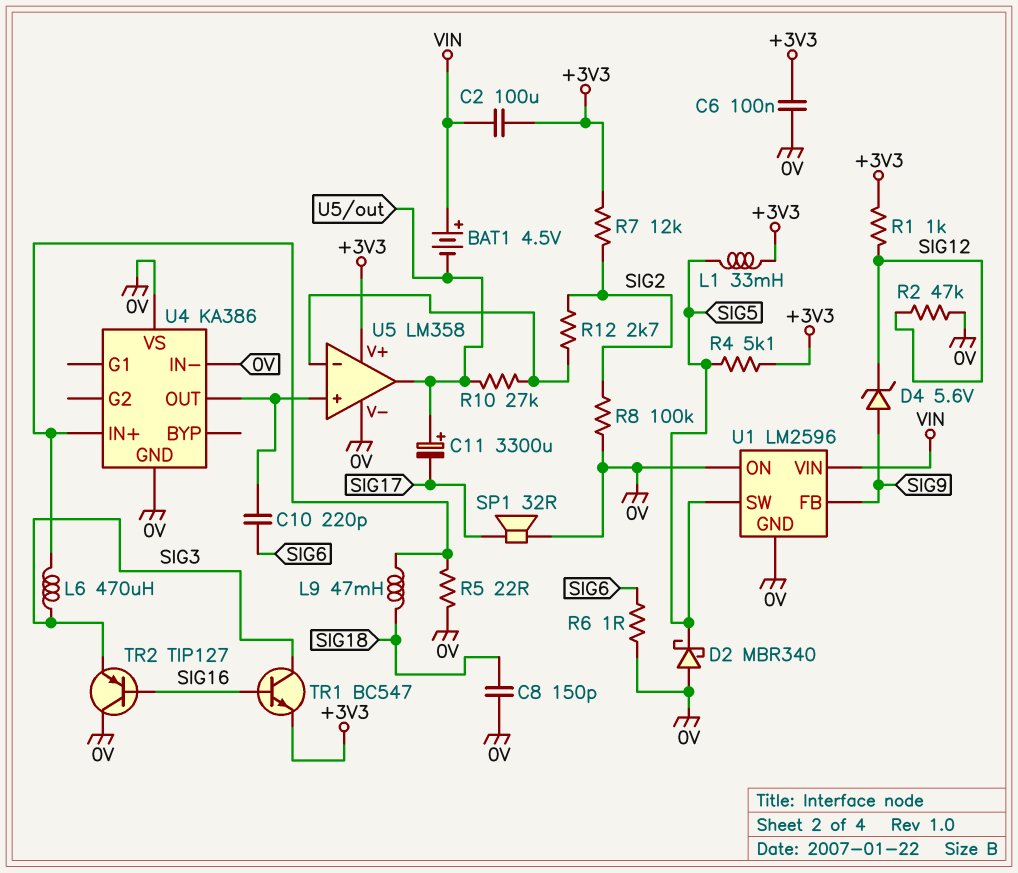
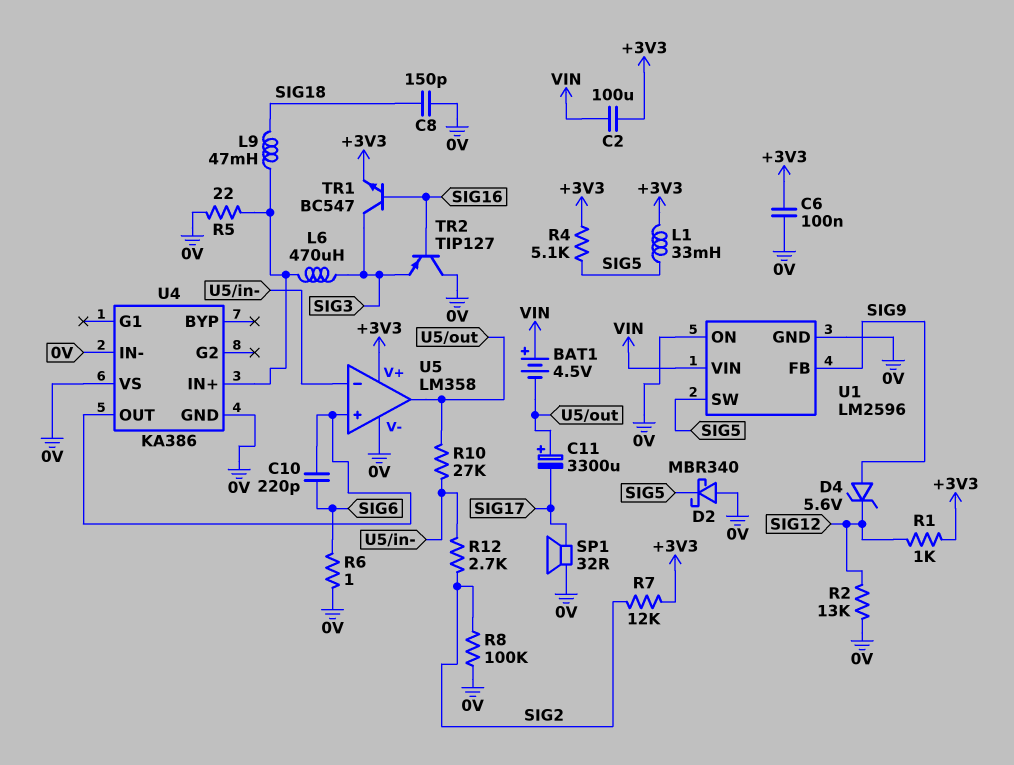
R2: 47k (0V, SIG12) -> 13k (0V, SIG12)

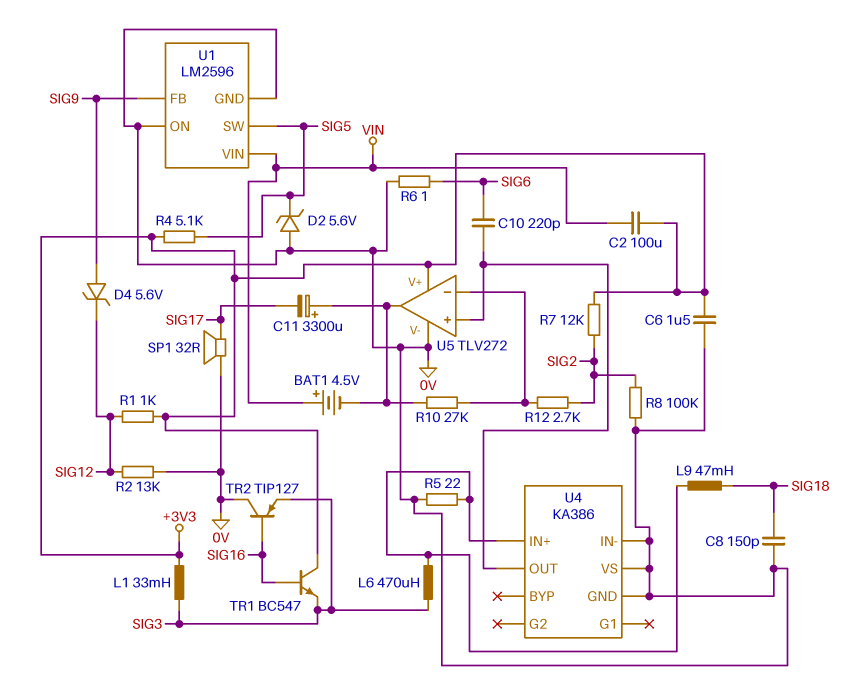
C6: 100nF (+3V3, 0V) -> 1.5uF (+3V3, 0V)
D2: schottky MBR340 (A 0V, K SIG5) -> zener 5.6V (A 0V, K SIG5)
L1: 33mH (+3V3, SIG5) -> 33mH (+3V3, SIG3)
TR1: NPN BC547 (B SIG16, C SIG3, E +3V3) -> NPN BC547 (B SIG16, C +3V3, E SIG3)
U5: LM358 -> TLV272

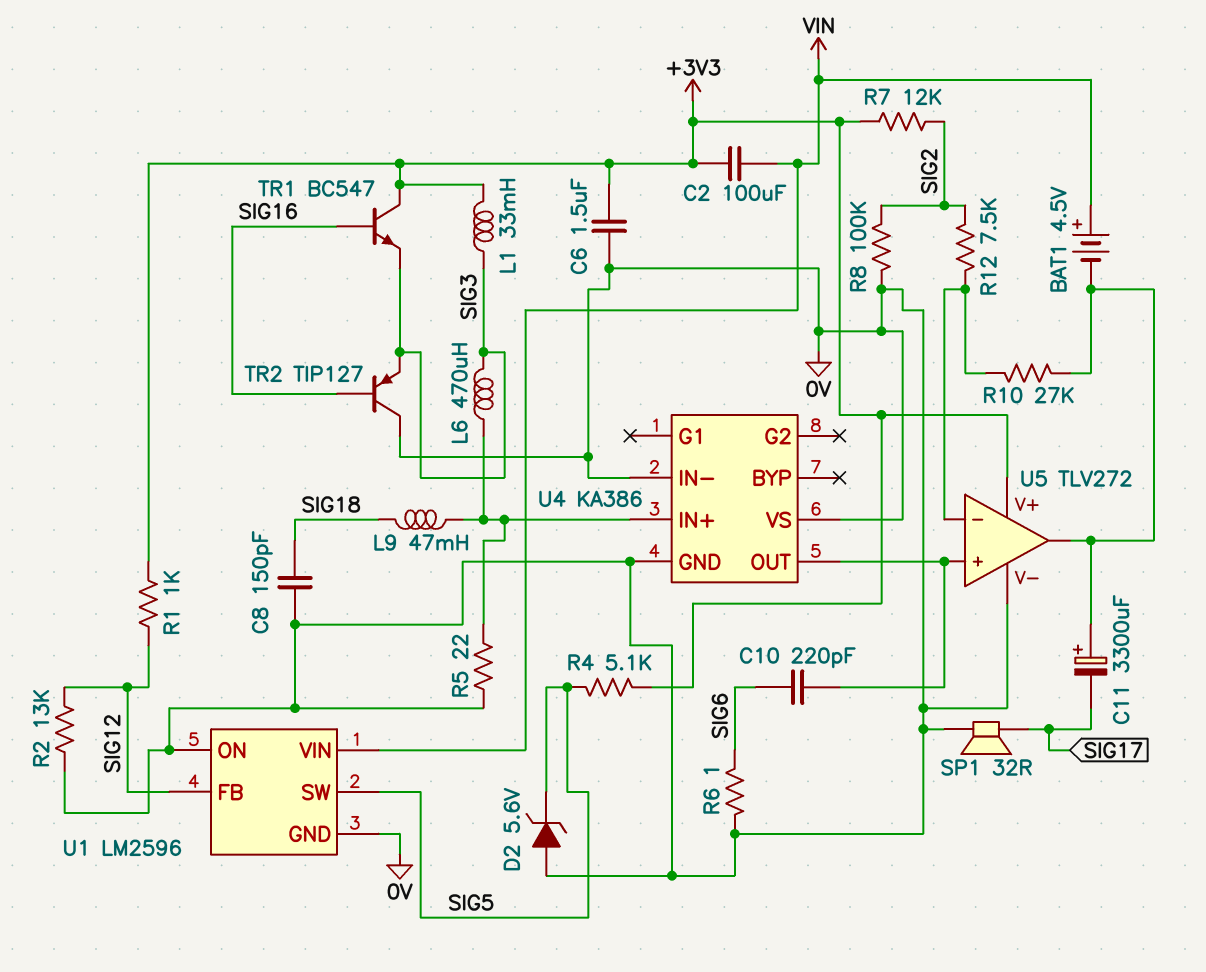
D4: zener 5.6V (A SIG9, K SIG12) -> none
R12: 2.7k (SIG2, U5/in-) -> 7.5k (SIG2, U5/in-)
U1 pin FB: SIG9 -> SIG12

